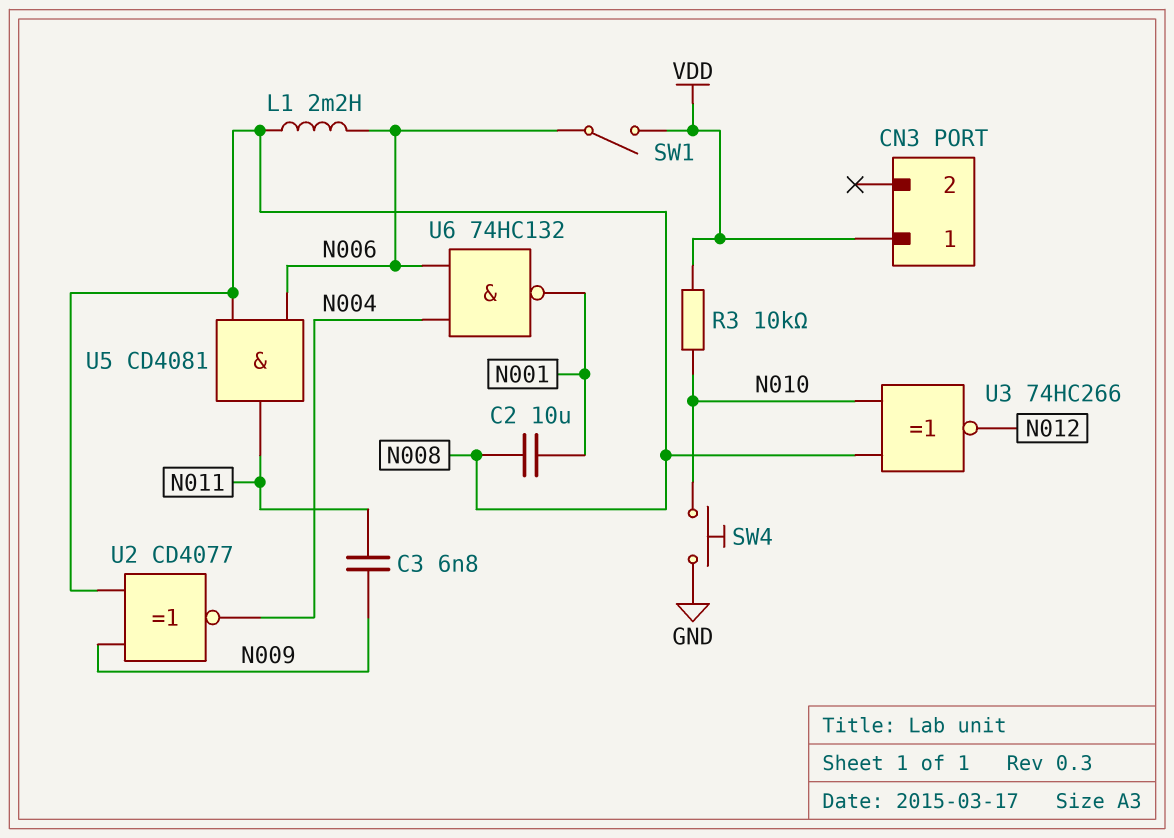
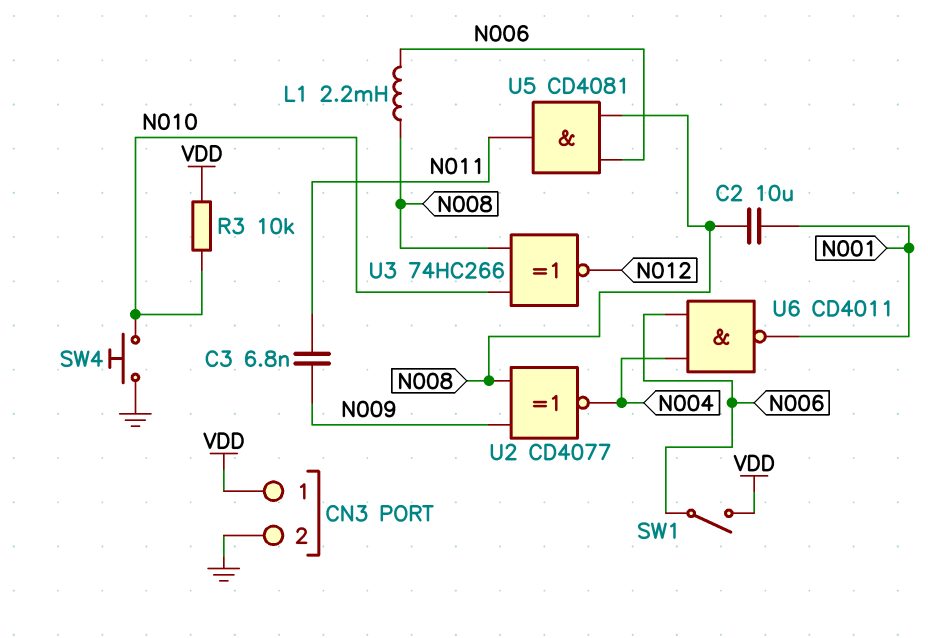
CN3 pin 2: none -> GND
U6: NAND 74HC132 (in N004, in N006, out N001) -> NAND CD4011 (in N004, in N006, out N001)

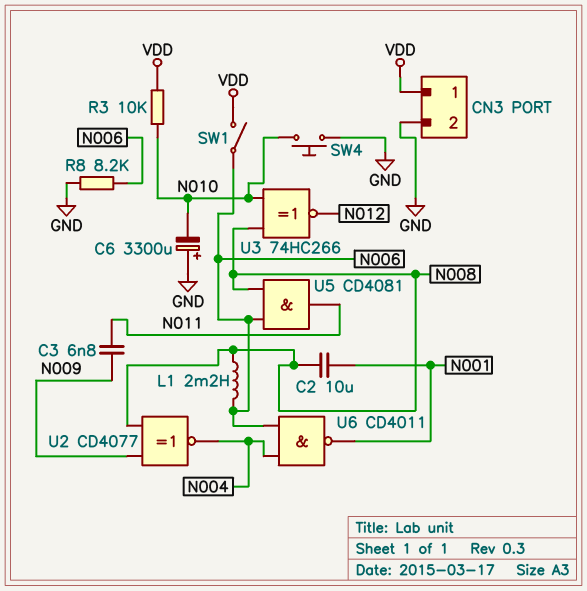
C6: none -> 3300uF (plus GND, minus N010)
R8: none -> 8.2k (GND, N006)

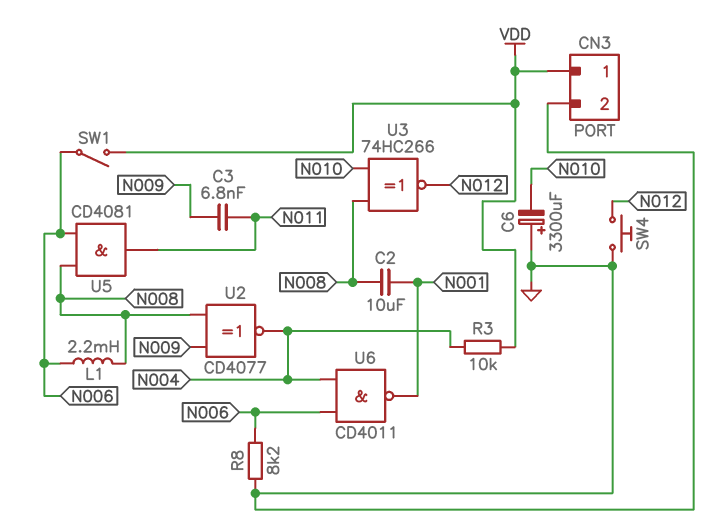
R3: 10k (N010, VDD) -> 10k (N004, VDD)
SW4: button (GND, N010) -> button (GND, N012)

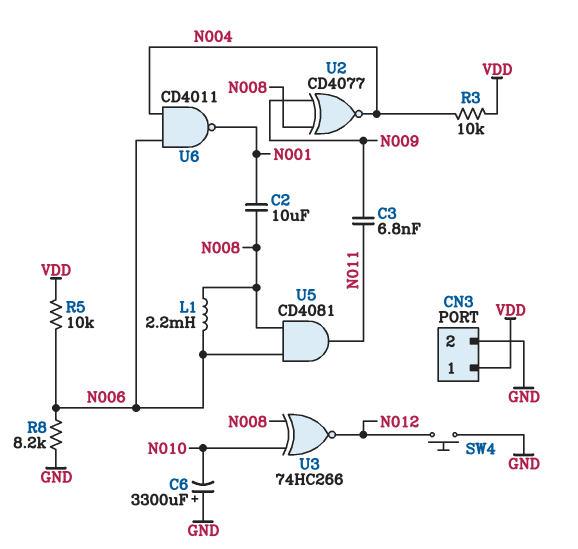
R5: none -> 10k (N006, VDD)
SW1: switch (N006, VDD) -> none

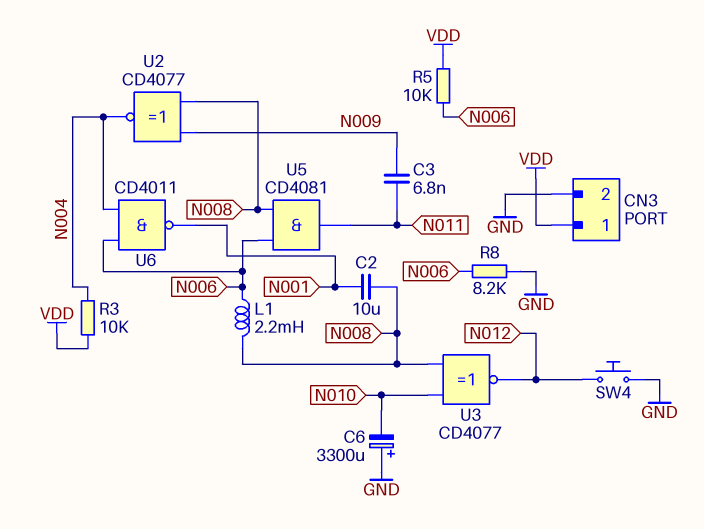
U3: XNOR 74HC266 (in N008, in N010, out N012) -> XNOR CD4077 (in N008, in N010, out N012)

